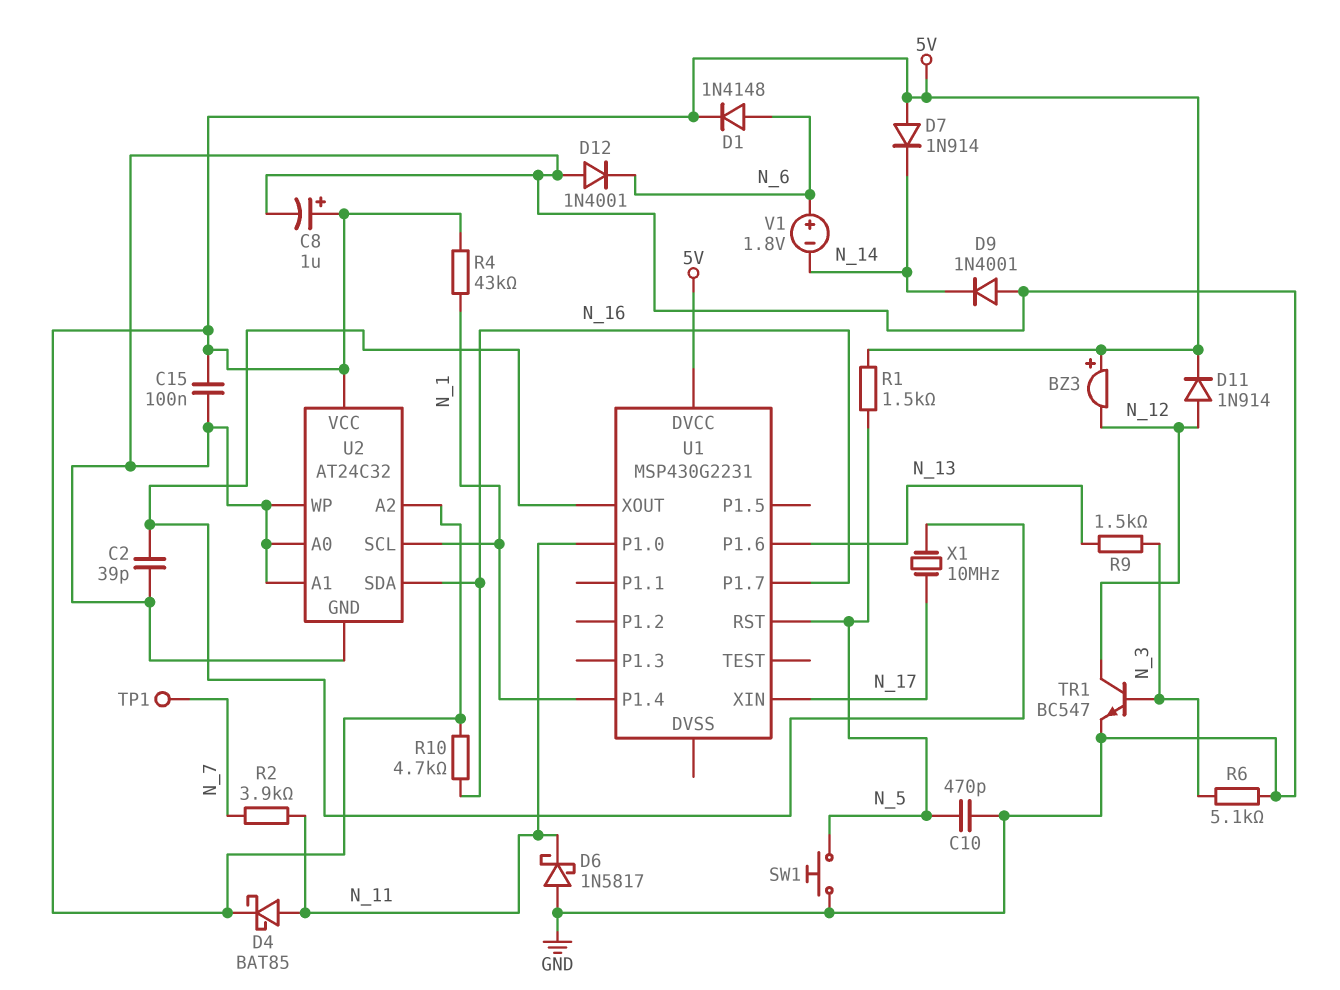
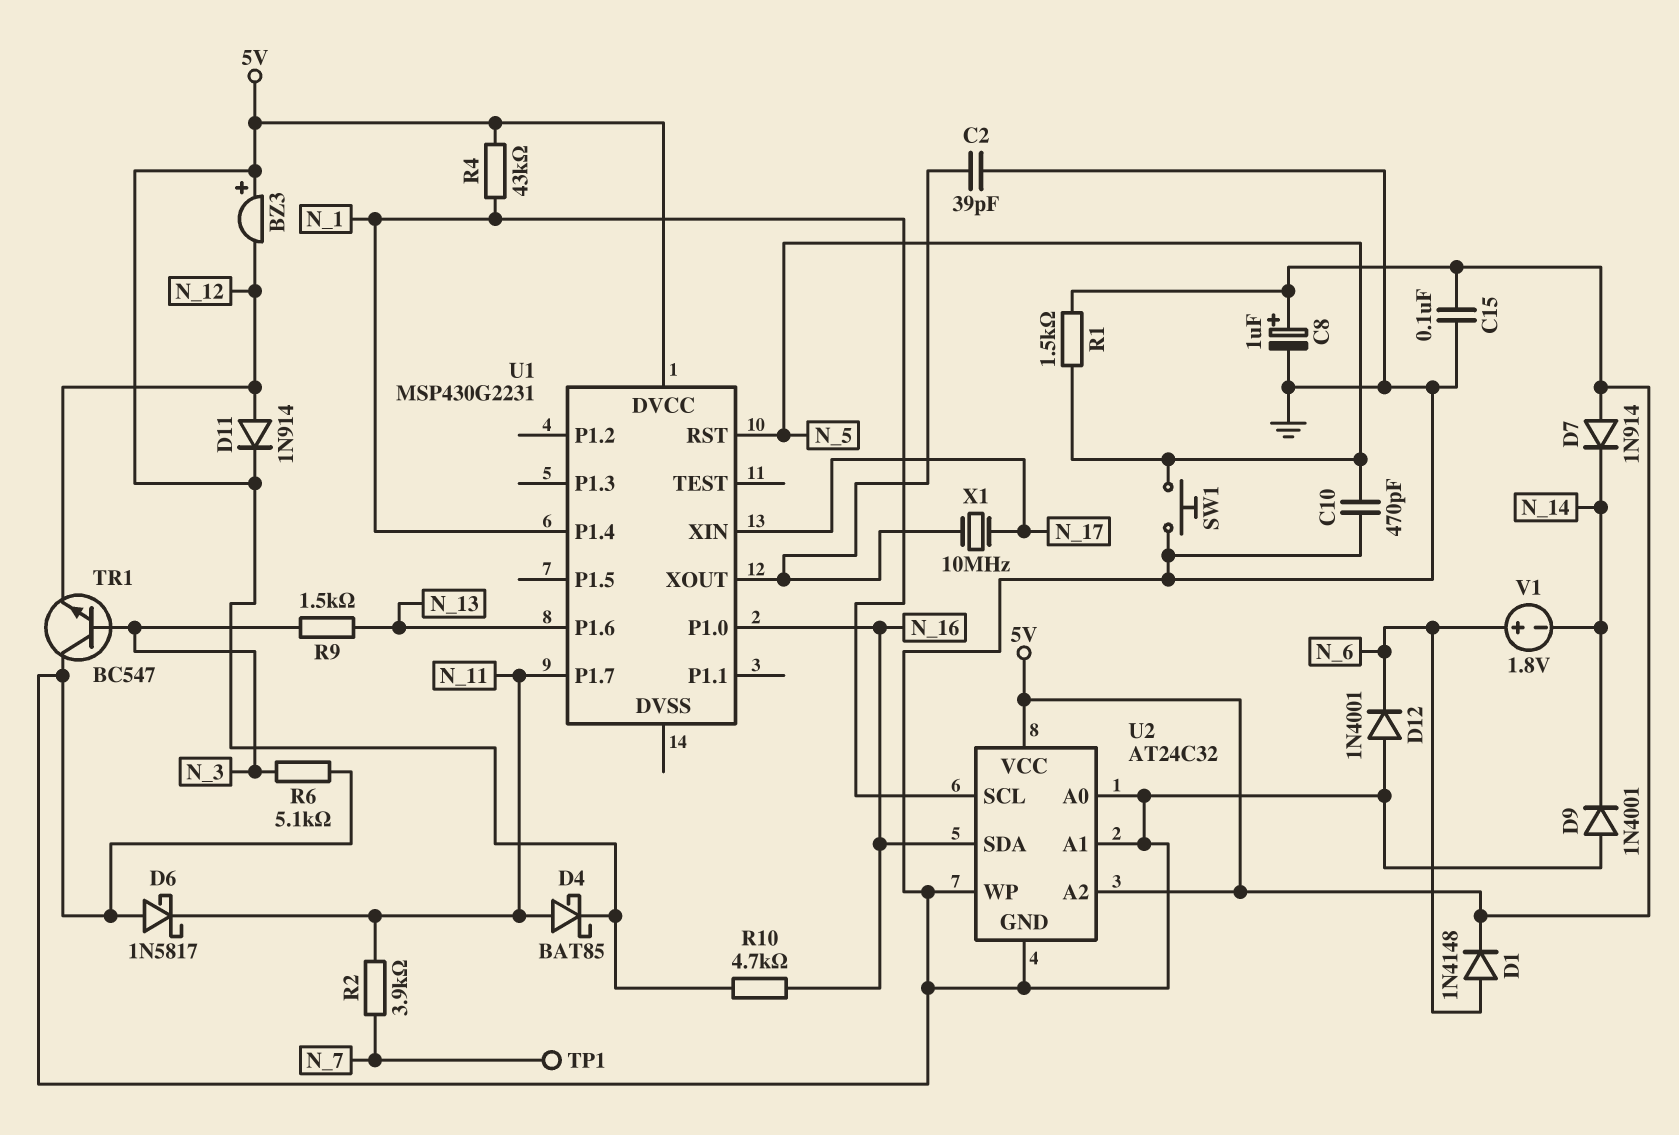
TR1: NPN BC547 (B N_3, C N_12, E GND) -> NPN BC547 (B N_3, C GND, E N_12)
U1 pin P1.0: N_11 -> N_16
U1 pin P1.7: N_16 -> N_11

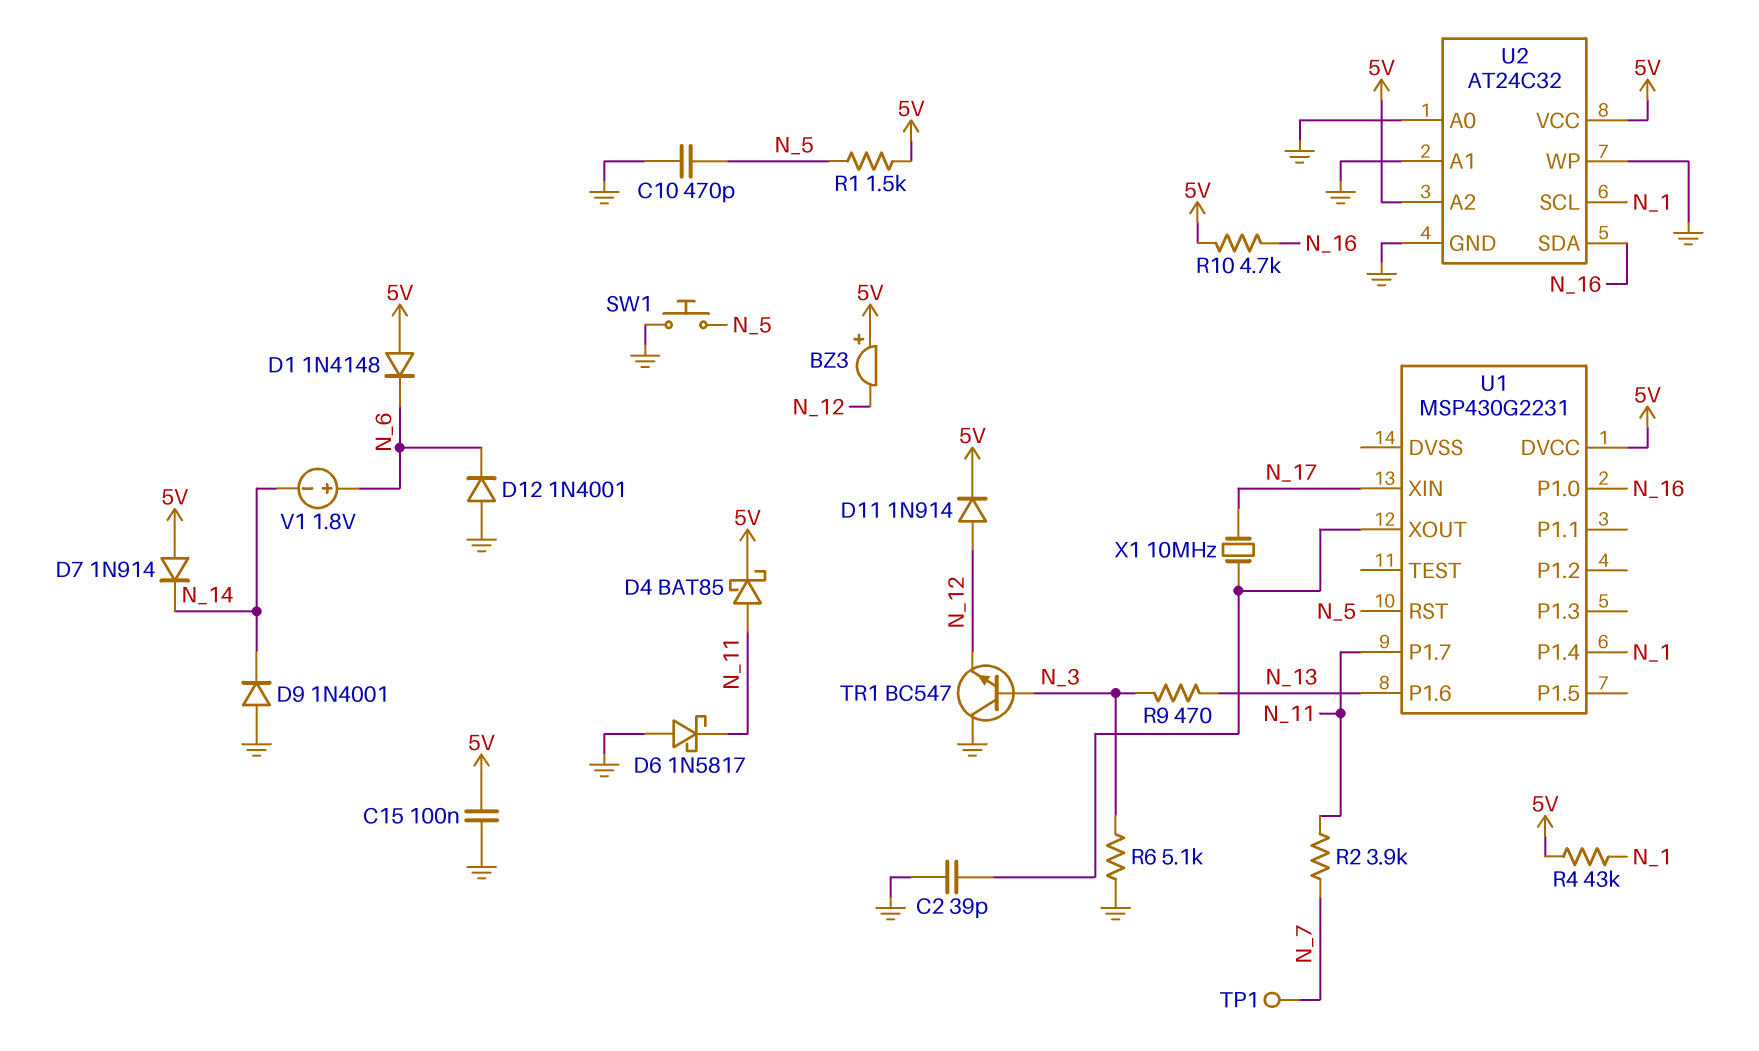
C8: 1uF (plus 5V, minus GND) -> none
D1: diode 1N4148 (A N_6, K 5V) -> diode 1N4148 (A 5V, K N_6)
R9: 1.5k (N_3, N_13) -> 470 (N_3, N_13)

